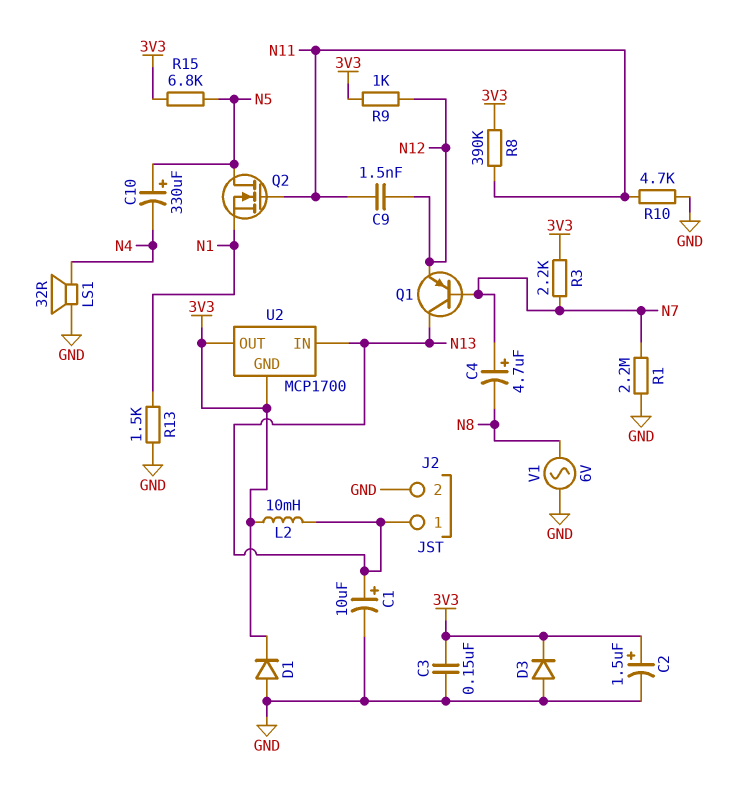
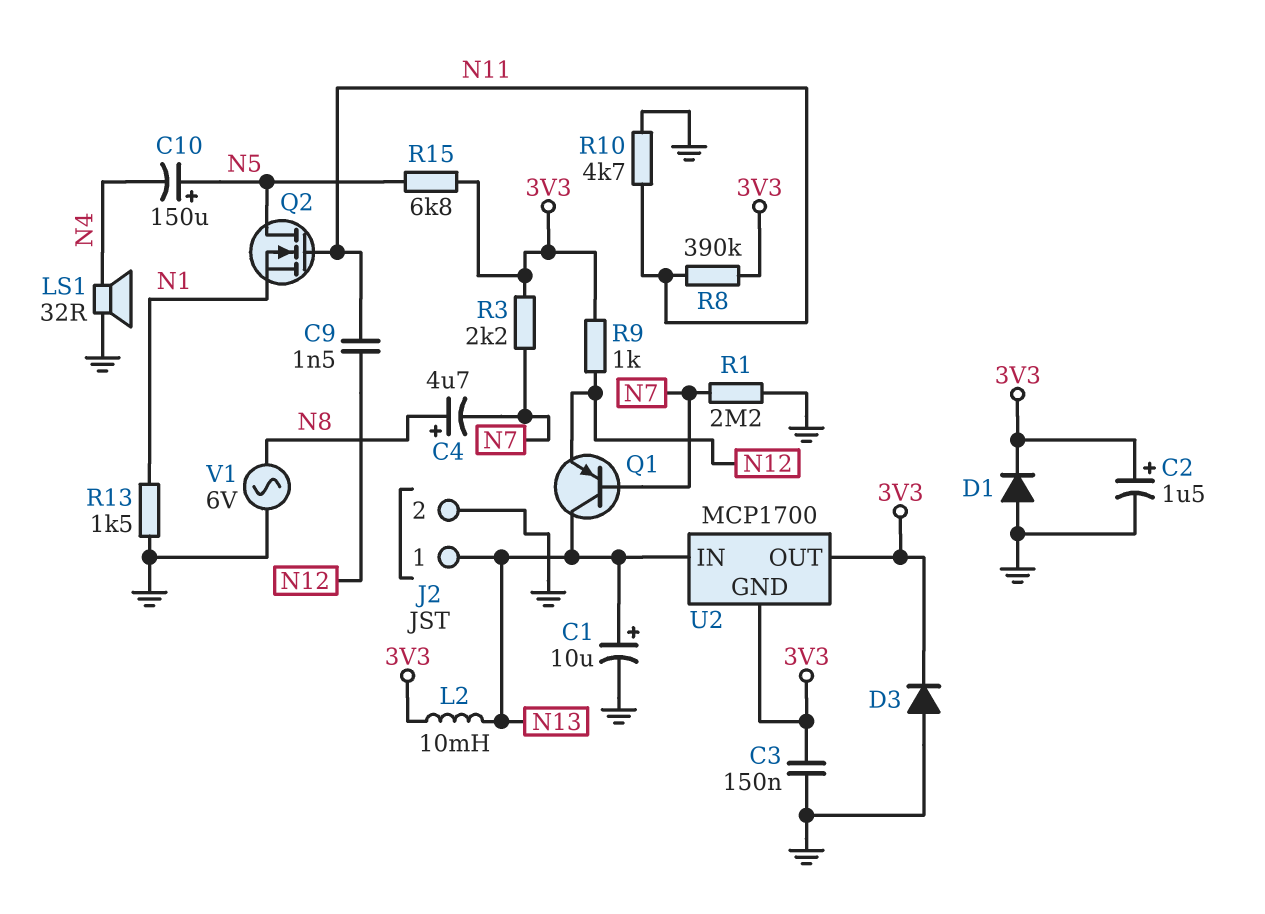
C4: 4.7uF (plus N7, minus N8) -> 4.7uF (plus N8, minus N7)
C10: 330uF (plus N5, minus N4) -> 150uF (plus N5, minus N4)

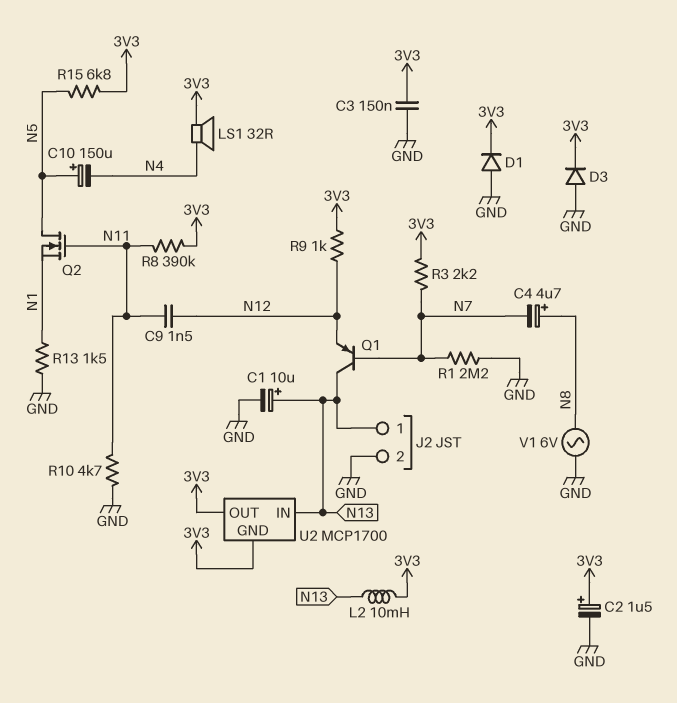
LS1: speaker 32R (GND, N4) -> speaker 32R (3V3, N4)

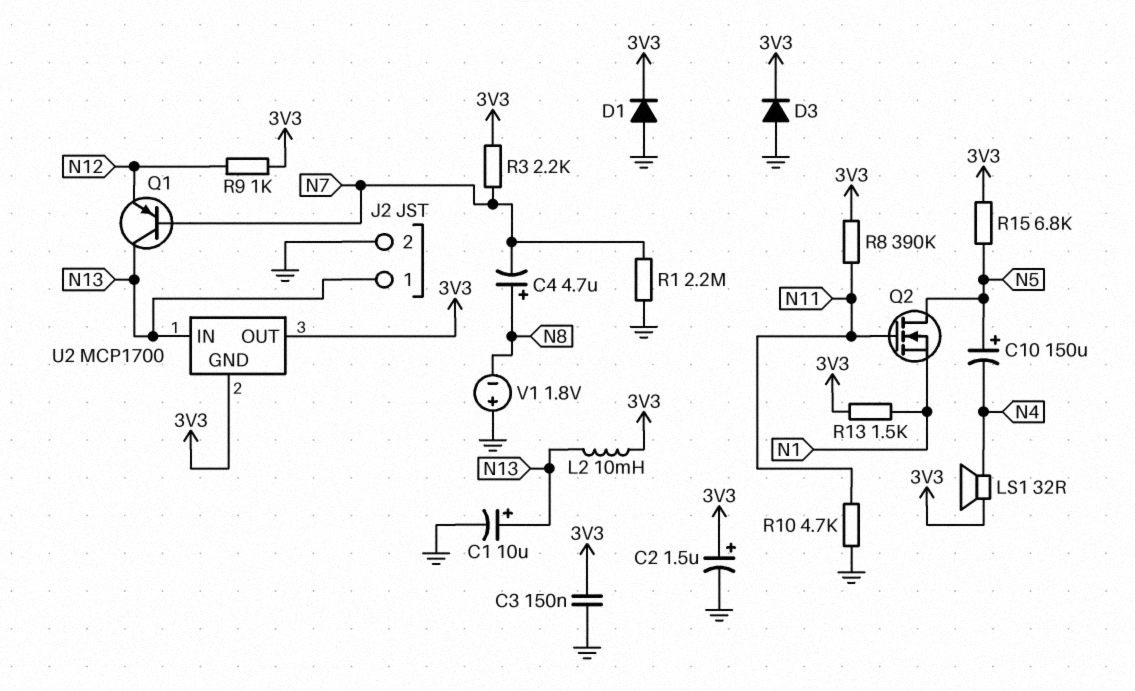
C9: 1.5nF (N11, N12) -> none
R13: 1.5k (GND, N1) -> 1.5k (3V3, N1)
V1: AC 6V (GND, N8) -> 1.8V (plus GND, minus N8)

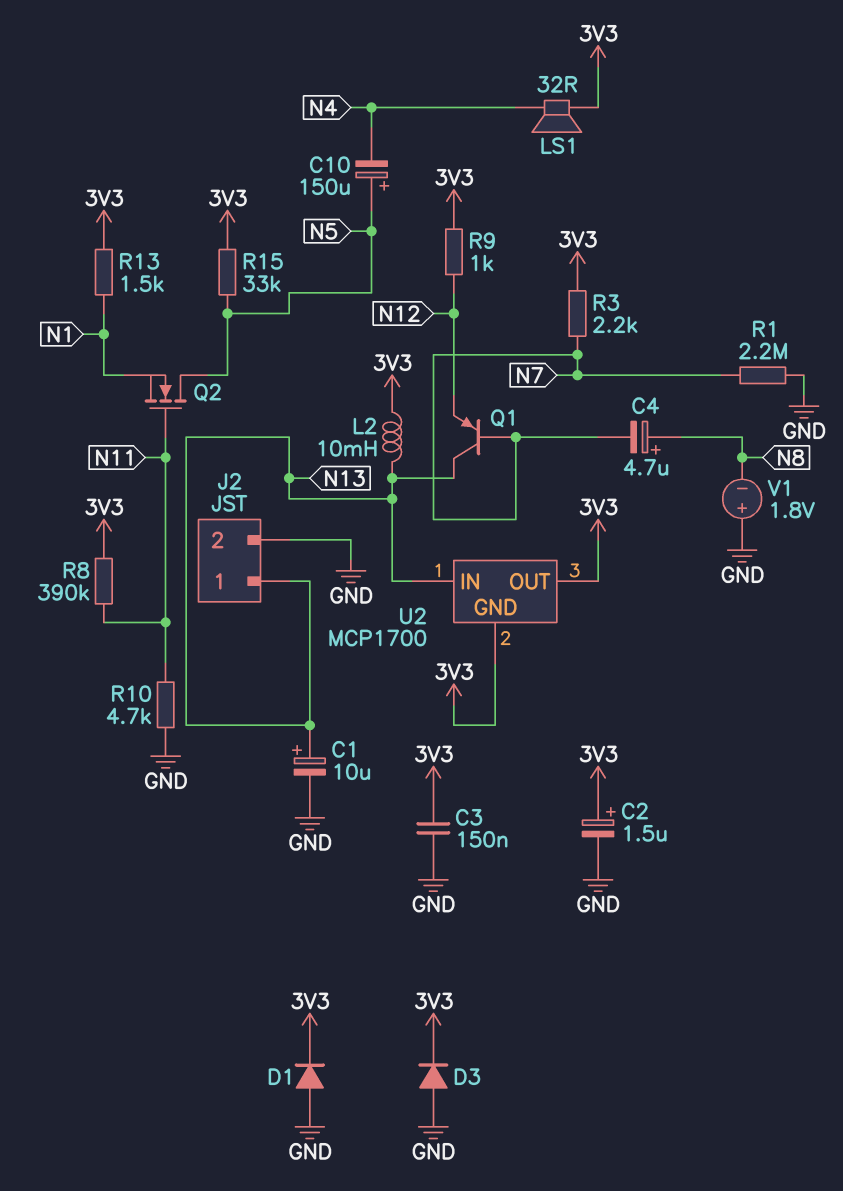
R15: 6.8k (3V3, N5) -> 33k (3V3, N5)

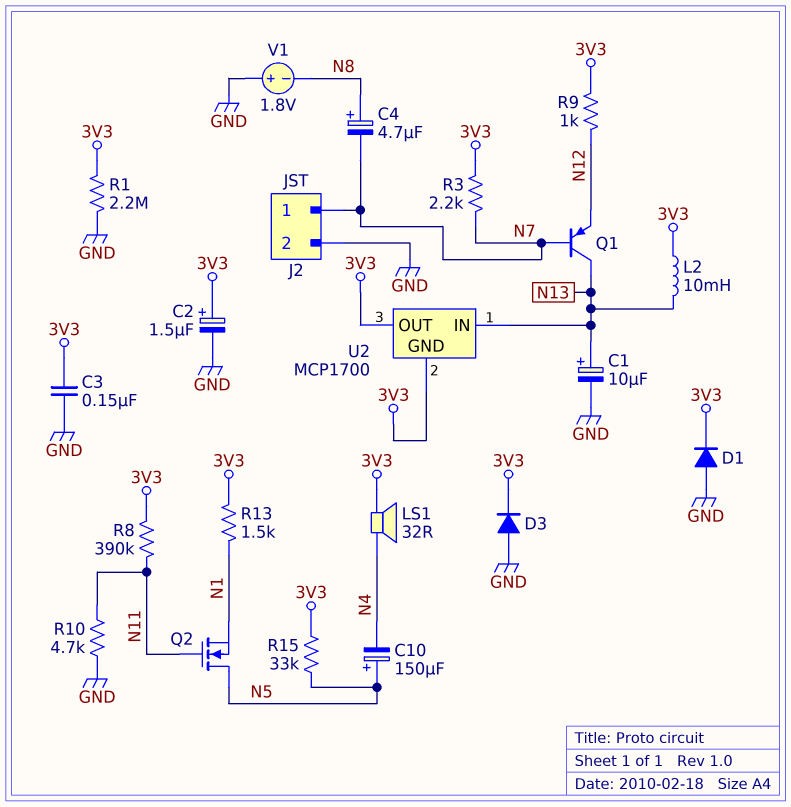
J2 pin 1: N13 -> N7
R1: 2.2M (GND, N7) -> 2.2M (3V3, GND)

